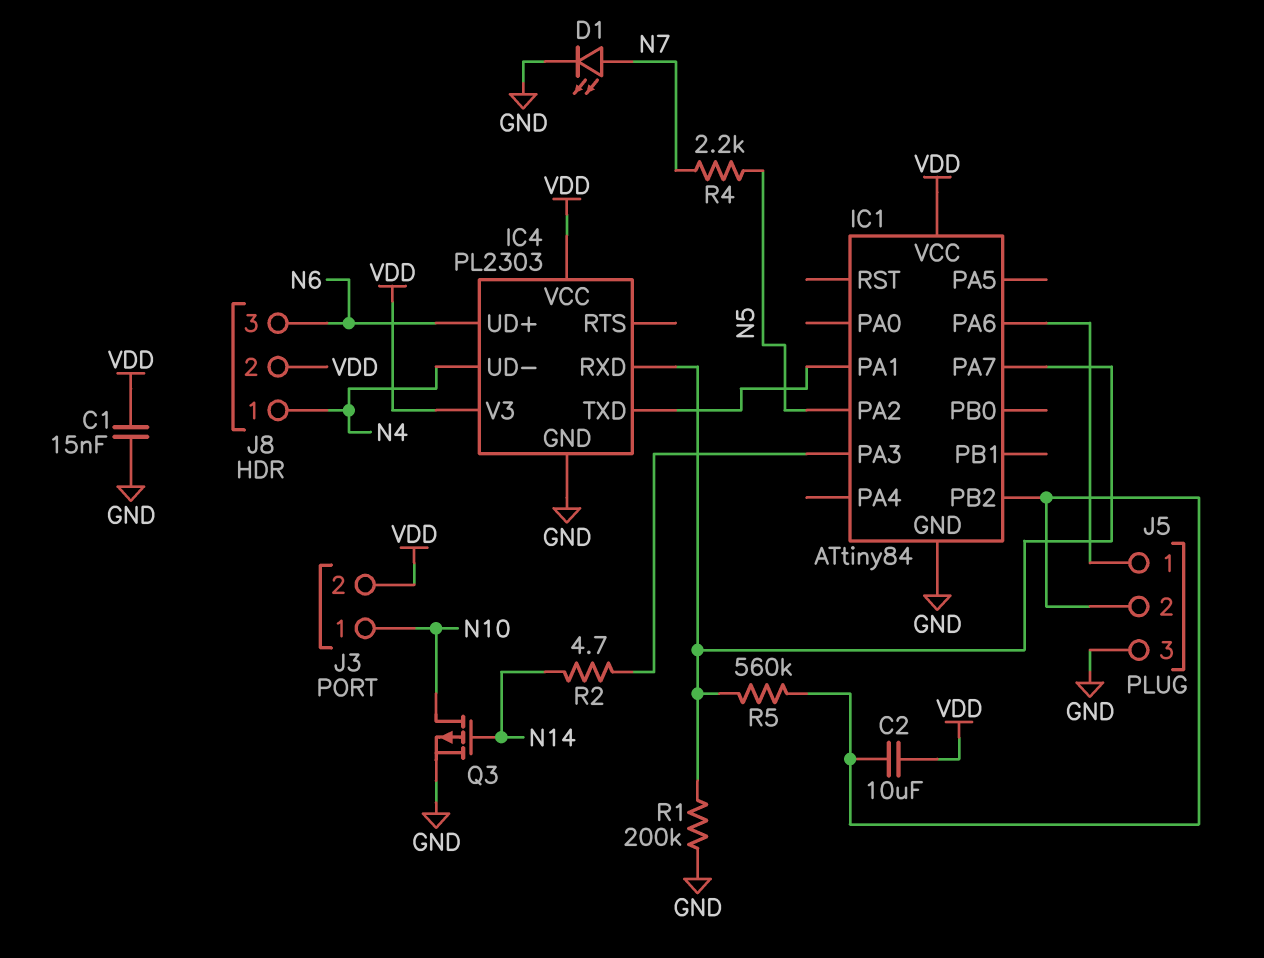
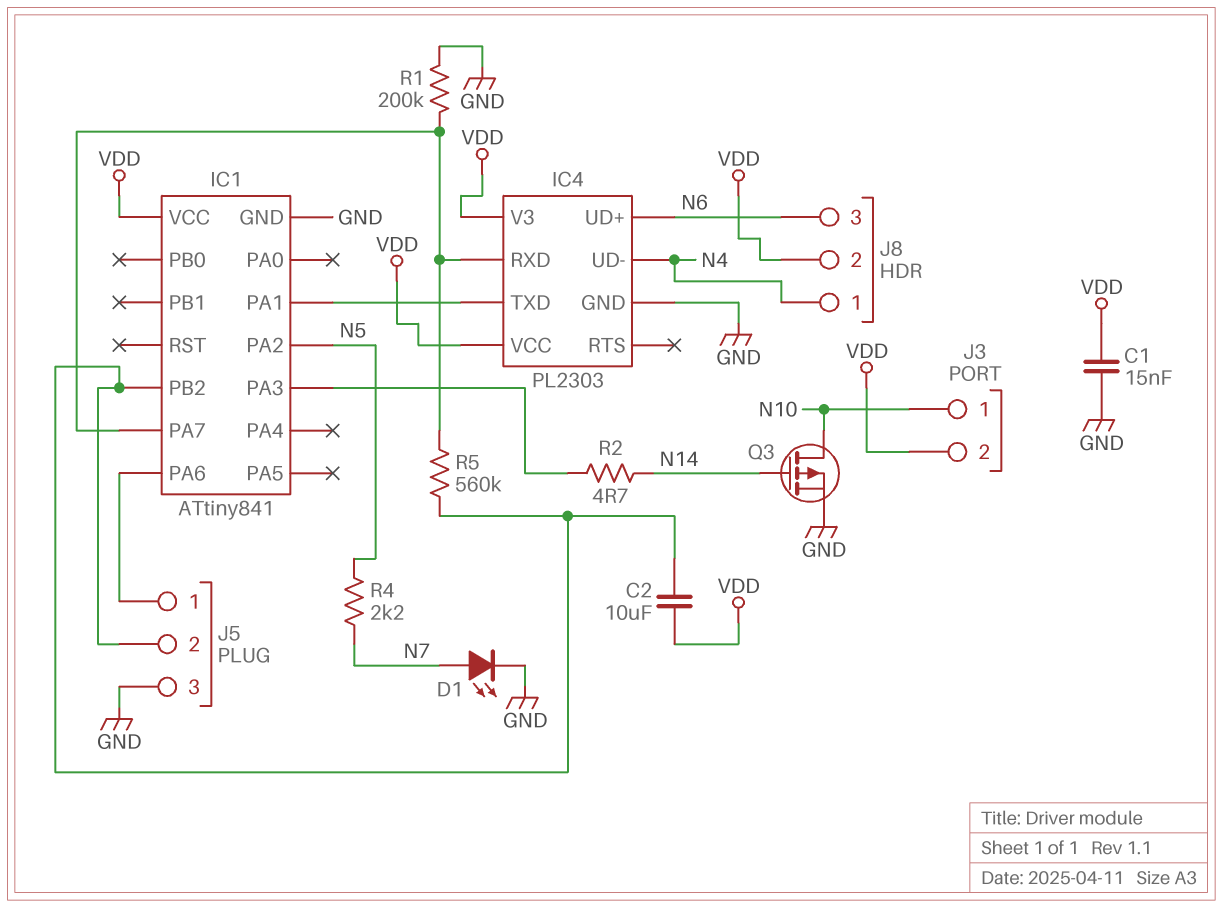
IC1: ATtiny84 -> ATtiny841

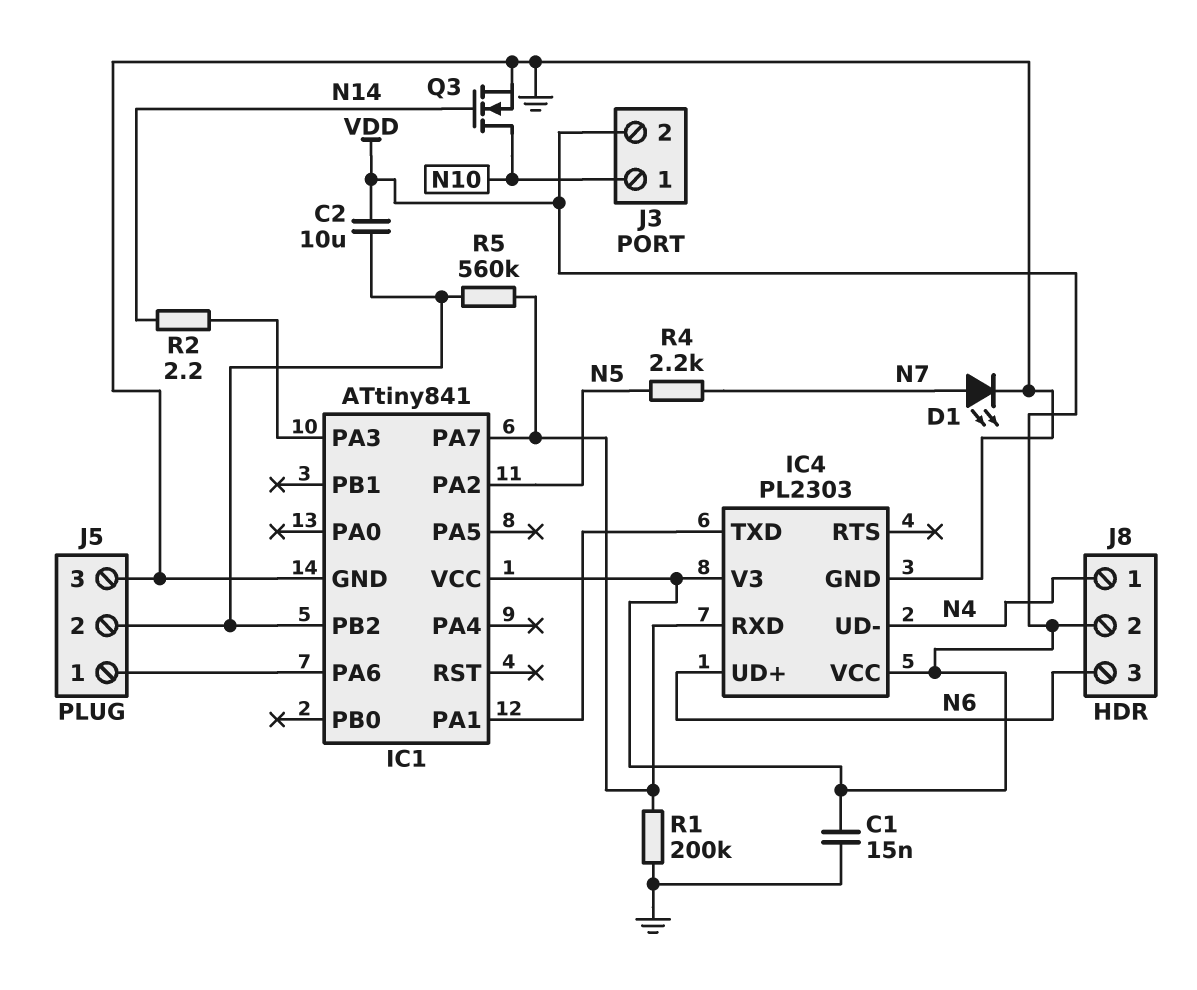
Q3: PMOS (G N14, D N10, S GND) -> NMOS (G N14, D N10, S GND)
R2: 4.7 (IC1/PA3, N14) -> 2.2 (IC1/PA3, N14)

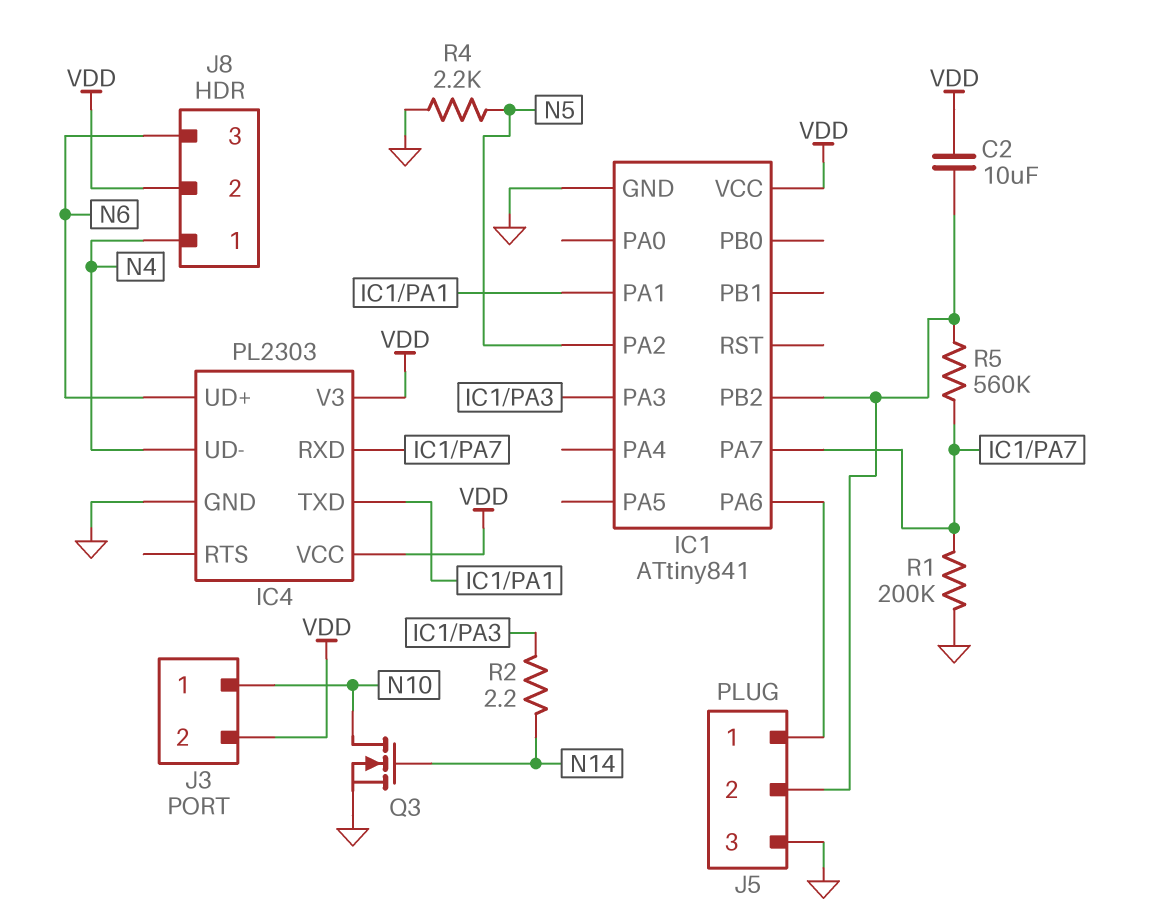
C1: 15nF (GND, VDD) -> none
D1: LED (A N7, K GND) -> none
R4: 2.2k (N5, N7) -> 2.2k (GND, N5)

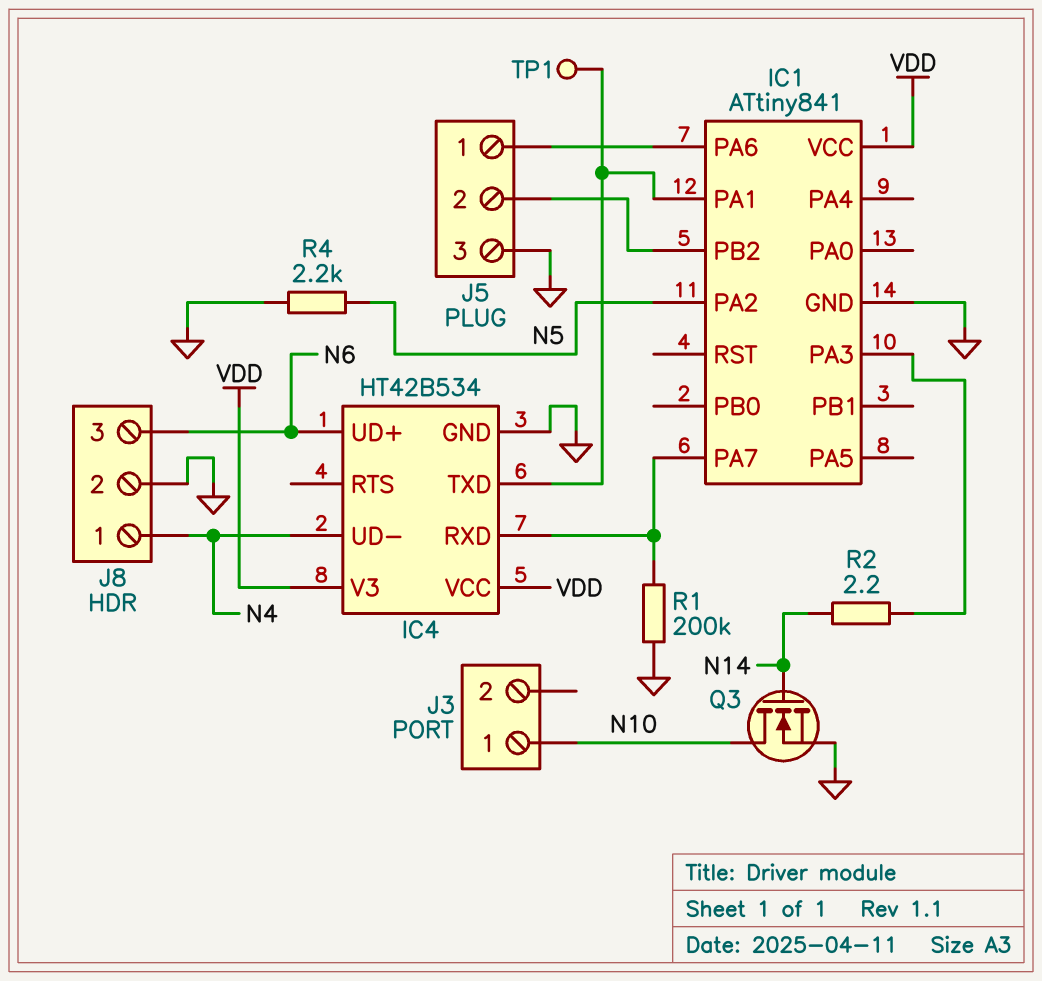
C2: 10uF (IC1/PB2, VDD) -> none
IC4: PL2303 -> HT42B534
J3 pin 2: VDD -> none
J8 pin 2: VDD -> GND
R5: 560k (IC1/PA7, IC1/PB2) -> none
TP1: none -> test point (IC1/PA1)

